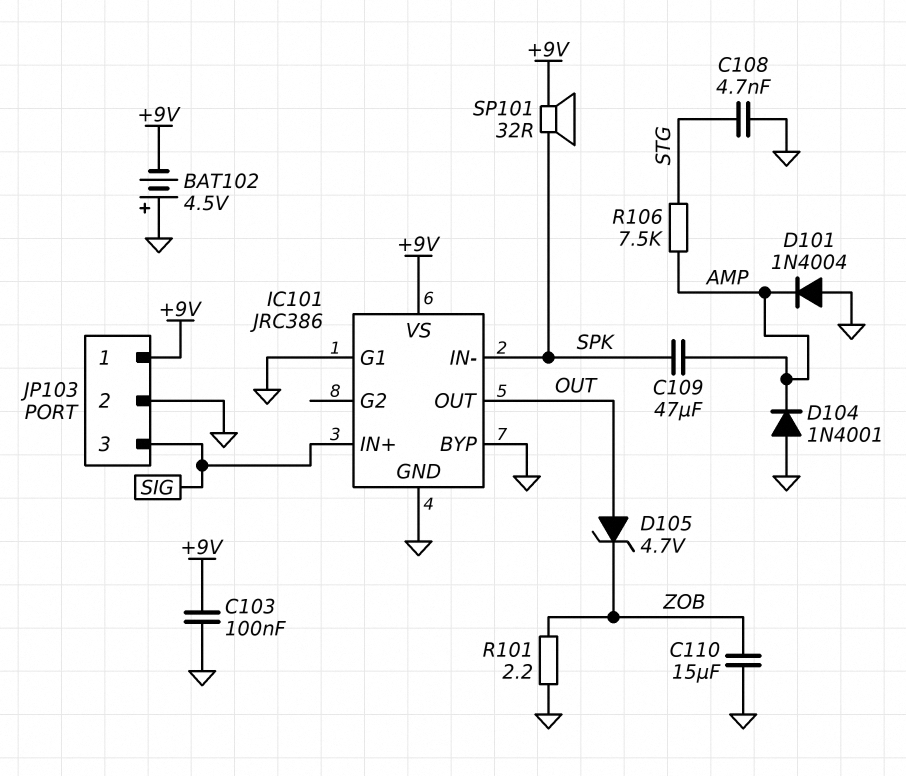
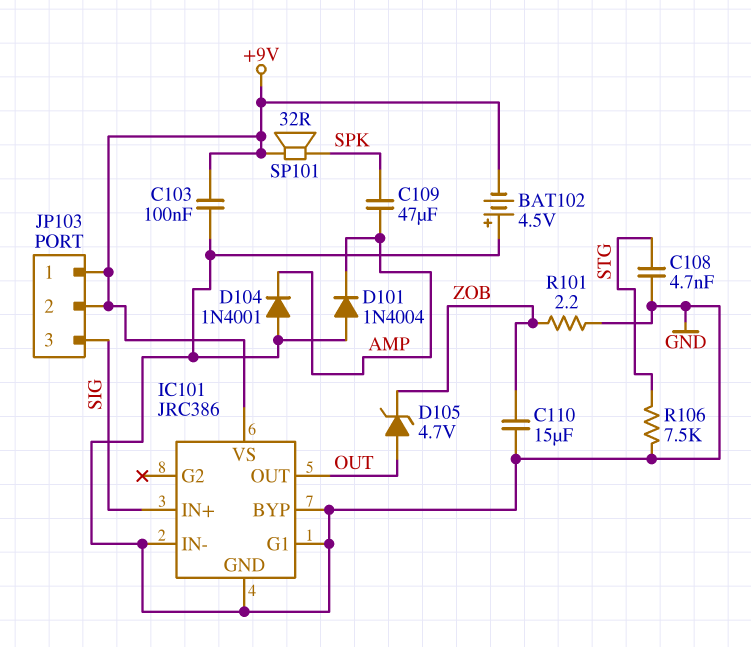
IC101 pin IN-: SPK -> GND
JP103 pin 2: GND -> +9V
R106: 7.5k (AMP, STG) -> 7.5k (GND, STG)

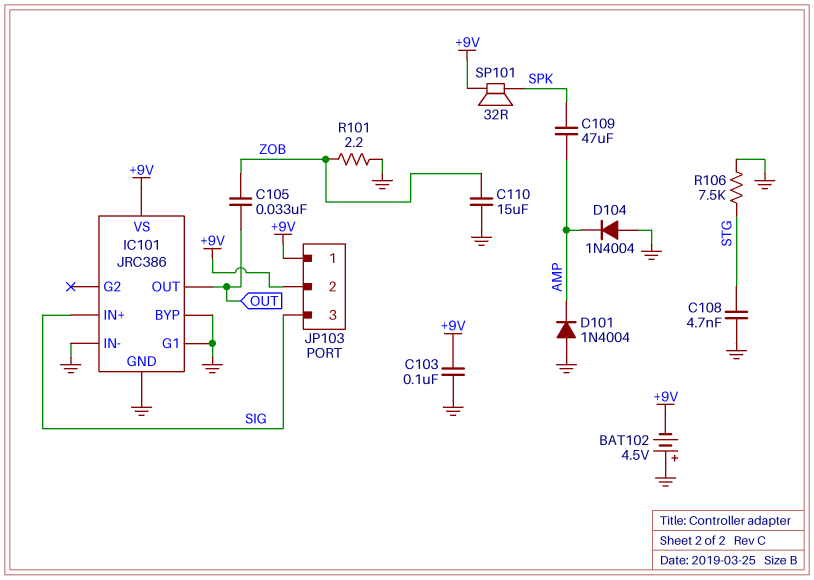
C105: none -> 33nF (OUT, ZOB)
D104: diode 1N4001 (A GND, K AMP) -> diode 1N4004 (A GND, K AMP)
D105: zener 4.7V (A OUT, K ZOB) -> none

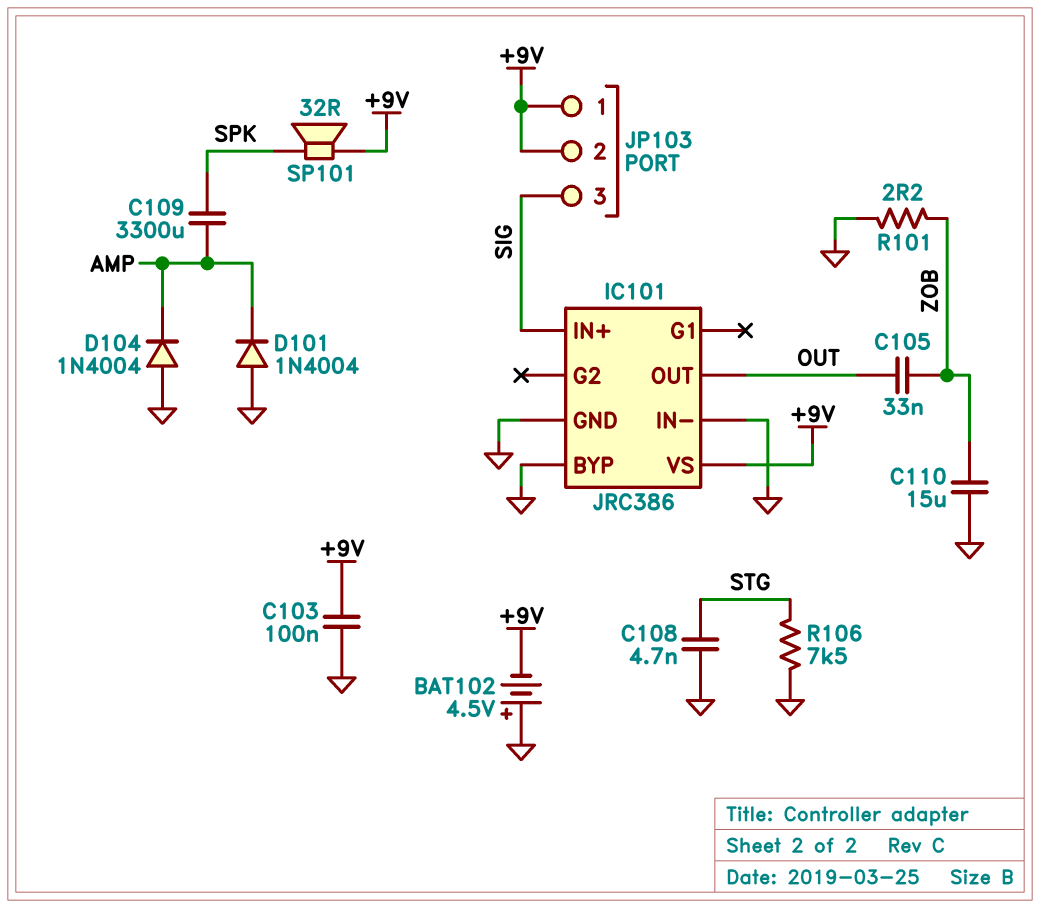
C109: 47uF (AMP, SPK) -> 3300uF (AMP, SPK)
IC101 pin G1: GND -> none

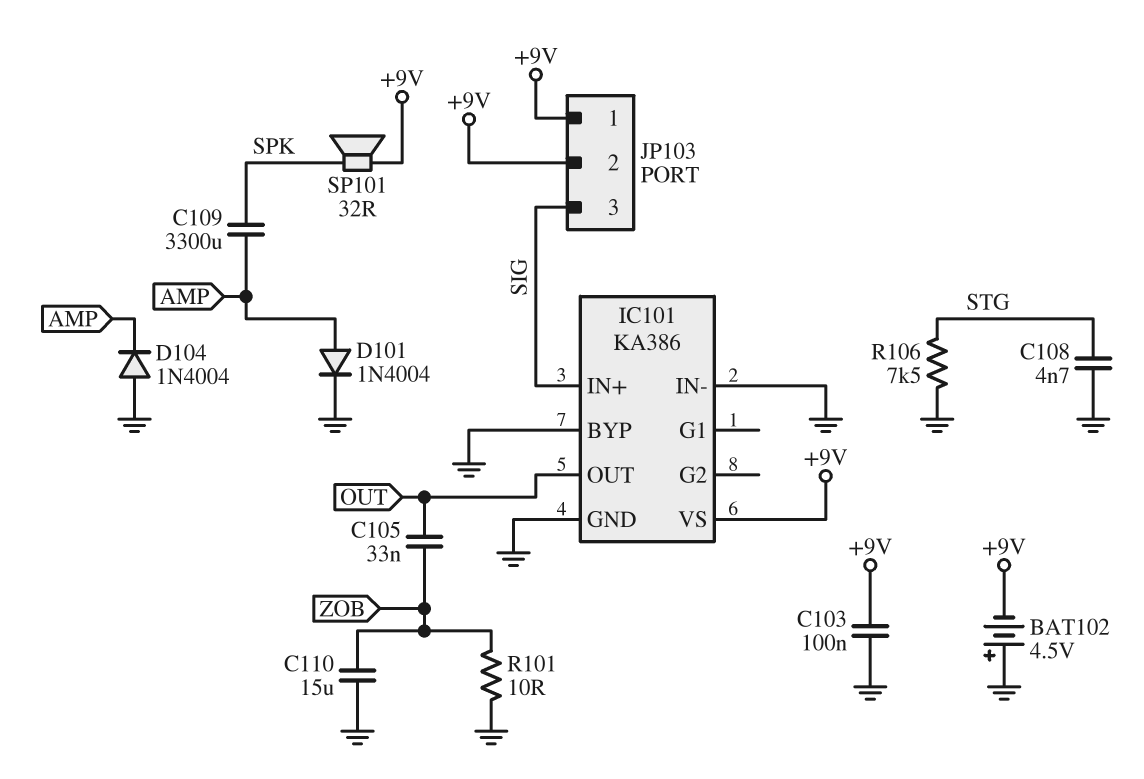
D101: diode 1N4004 (A GND, K AMP) -> diode 1N4004 (A AMP, K GND)
IC101: JRC386 -> KA386
R101: 2.2 (GND, ZOB) -> 10 (GND, ZOB)

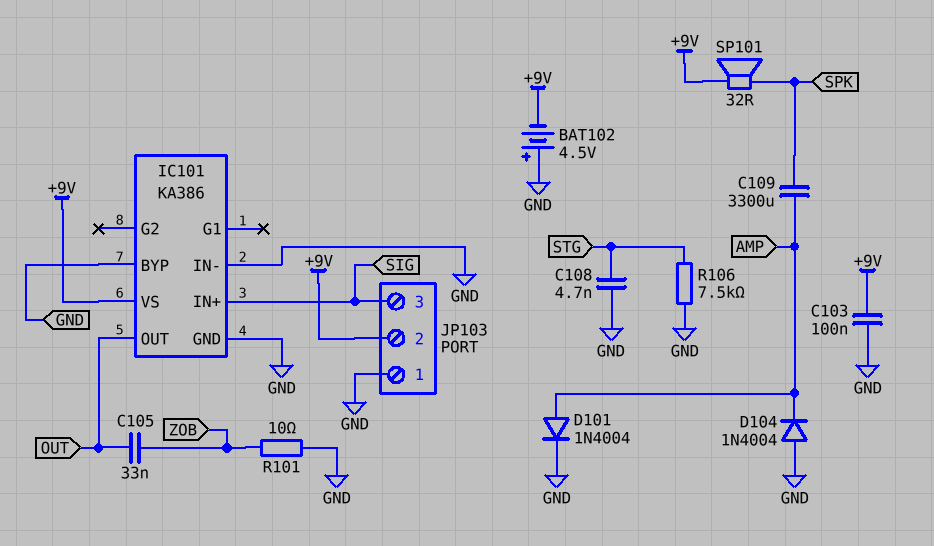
C110: 15uF (GND, ZOB) -> none
JP103 pin 1: +9V -> GND

